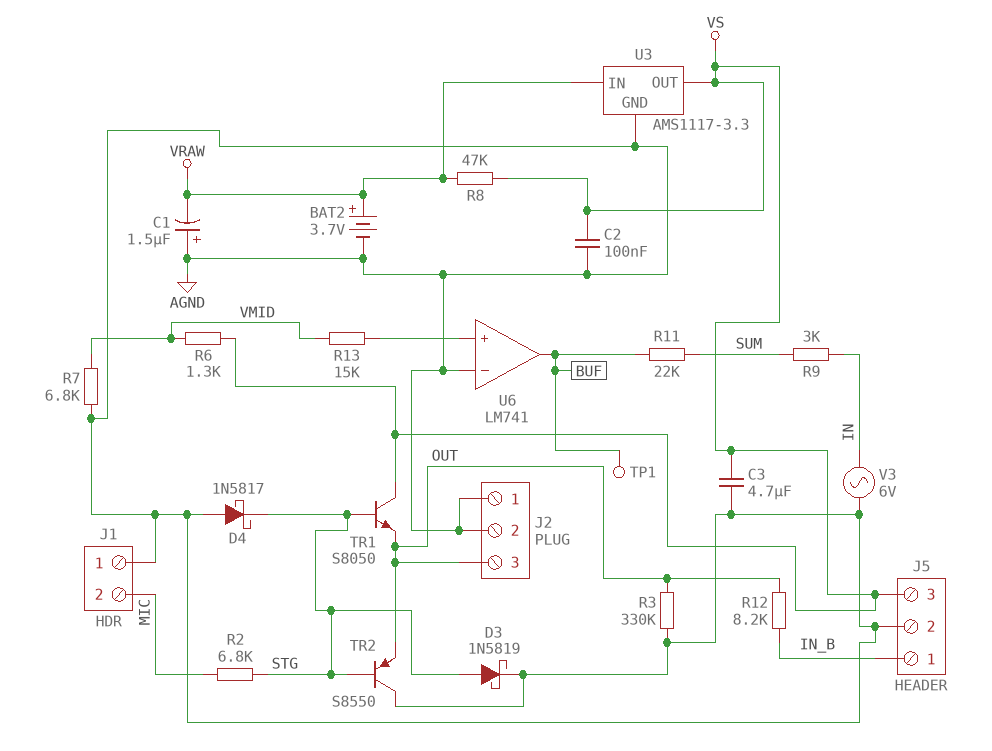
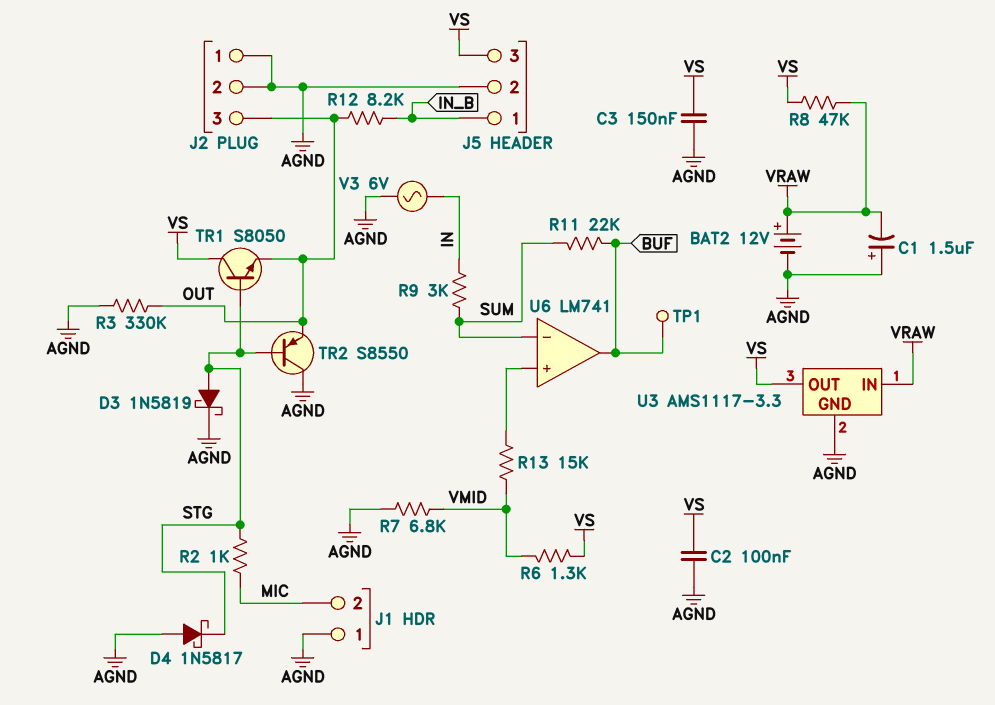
BAT2: 3.7V (plus VRAW, minus AGND) -> 12V (plus VRAW, minus AGND)
C3: 4.7uF (AGND, VS) -> 150nF (AGND, VS)
R2: 6.8k (MIC, STG) -> 1k (MIC, STG)
U6 pin in-: AGND -> SUM

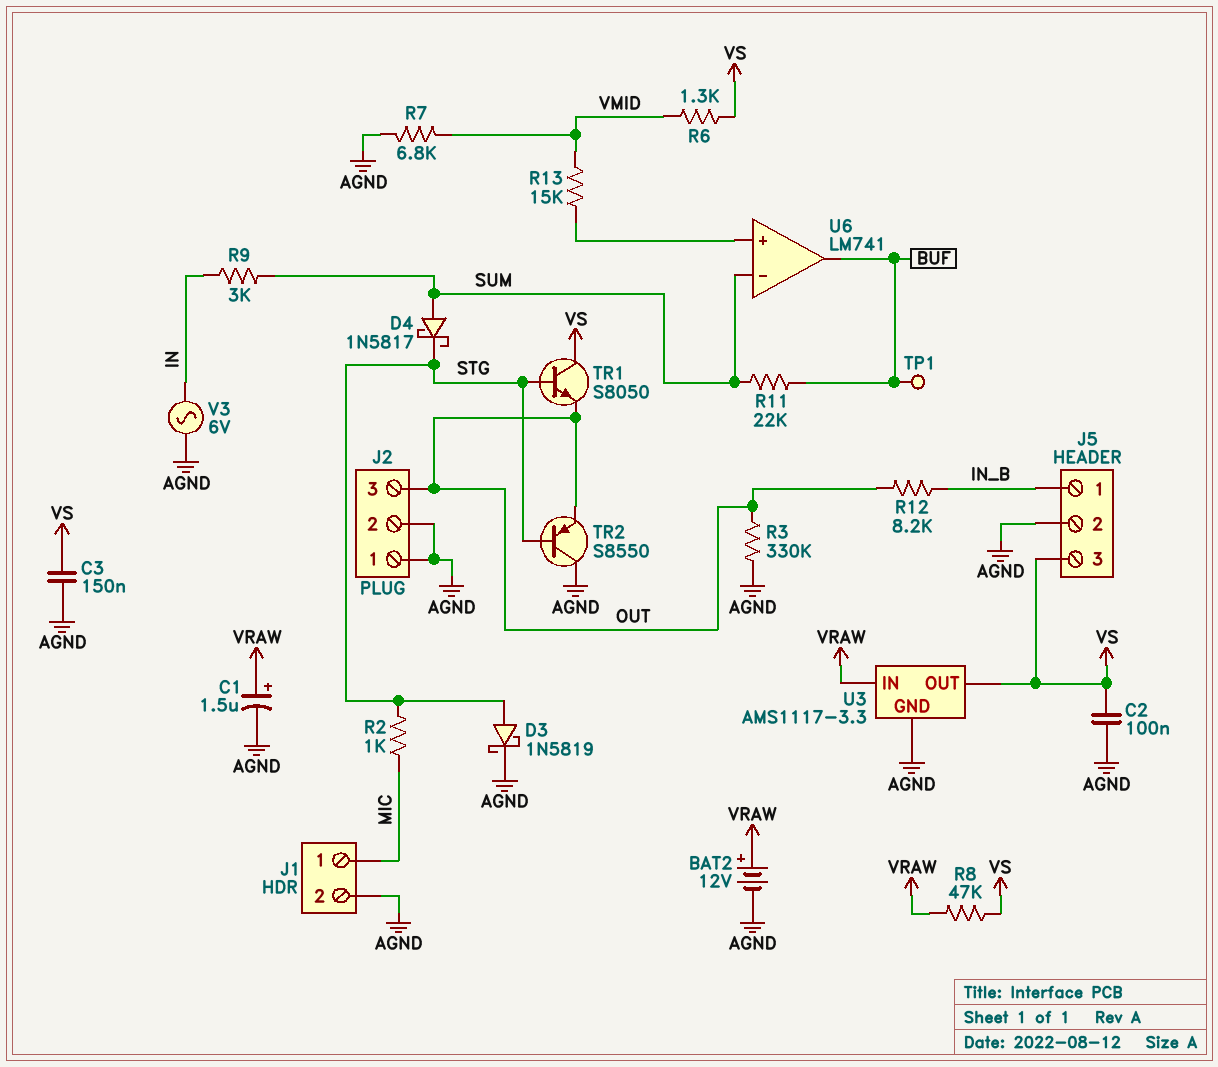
C1: 1.5uF (plus AGND, minus VRAW) -> 1.5uF (plus VRAW, minus AGND)
D4: schottky 1N5817 (A AGND, K STG) -> schottky 1N5817 (A SUM, K STG)
J1 pin 1: AGND -> MIC
J1 pin 2: MIC -> AGND

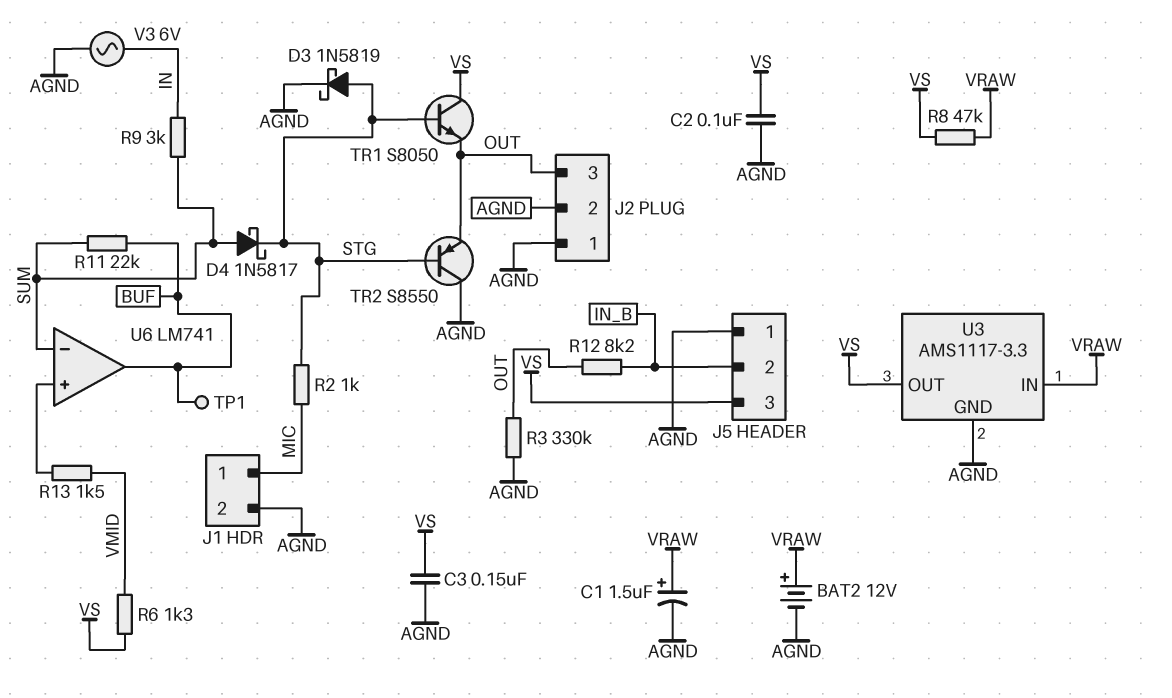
J5 pin 1: IN_B -> AGND
J5 pin 2: AGND -> IN_B
R7: 6.8k (AGND, VMID) -> none
R13: 15k (U6/in+, VMID) -> 1.5k (U6/in+, VMID)

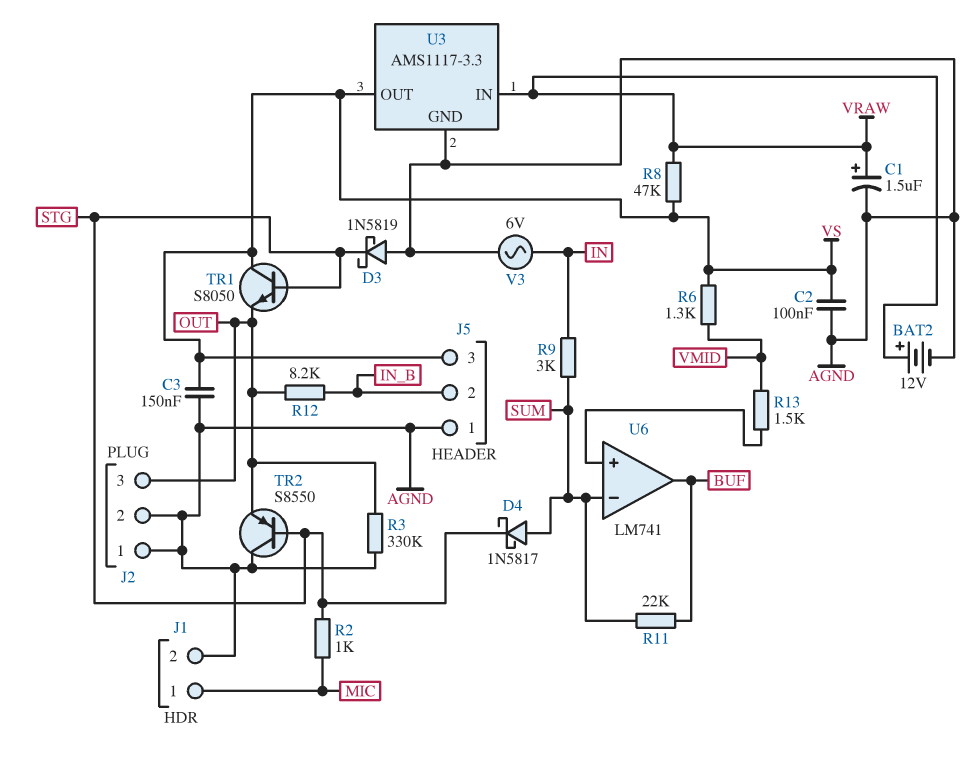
D3: schottky 1N5819 (A STG, K AGND) -> schottky 1N5819 (A AGND, K STG)
TP1: test point (BUF) -> none

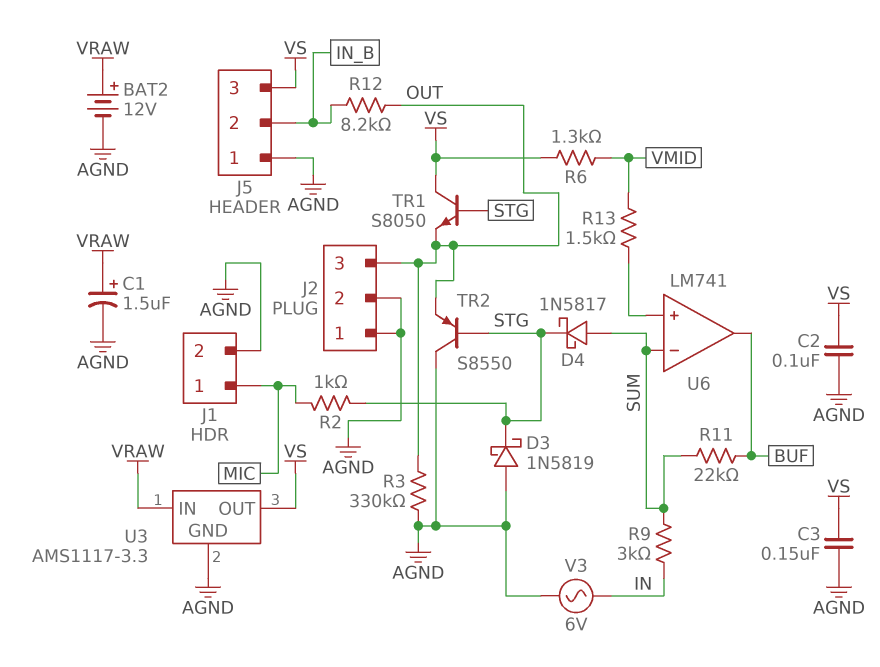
R8: 47k (VRAW, VS) -> none

